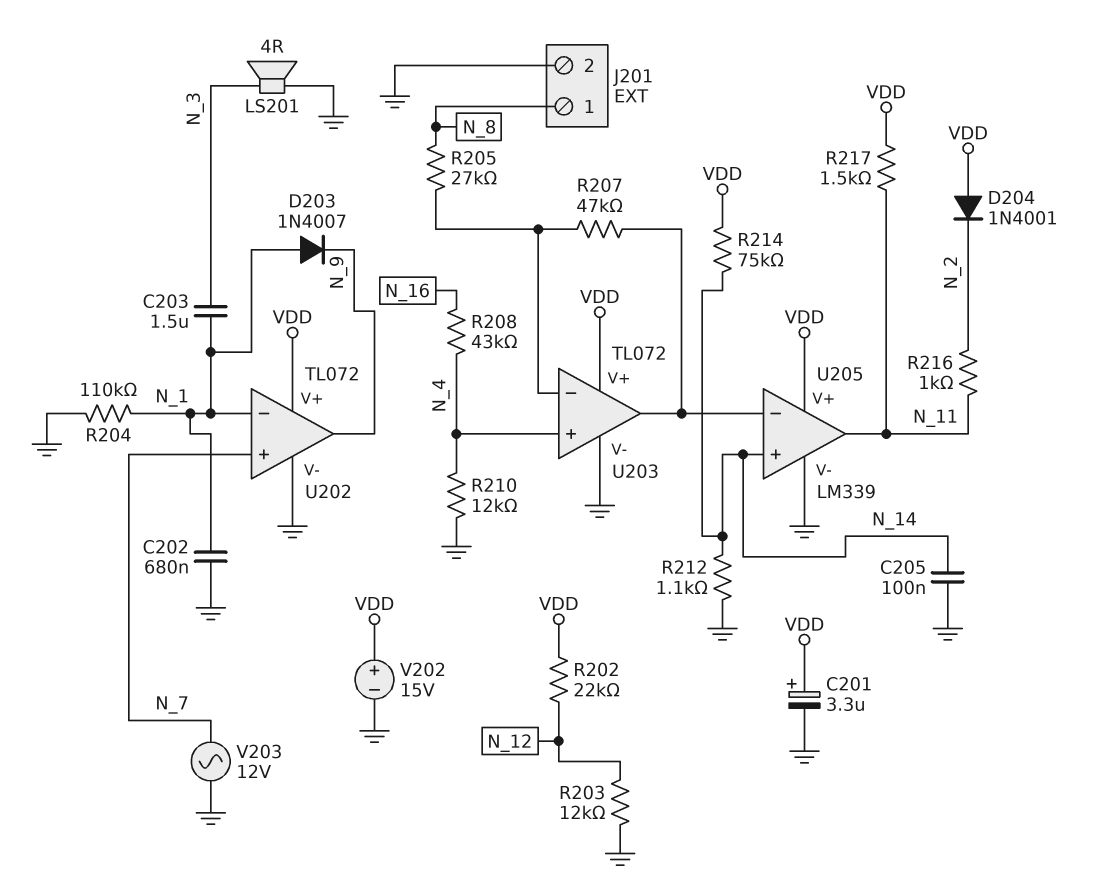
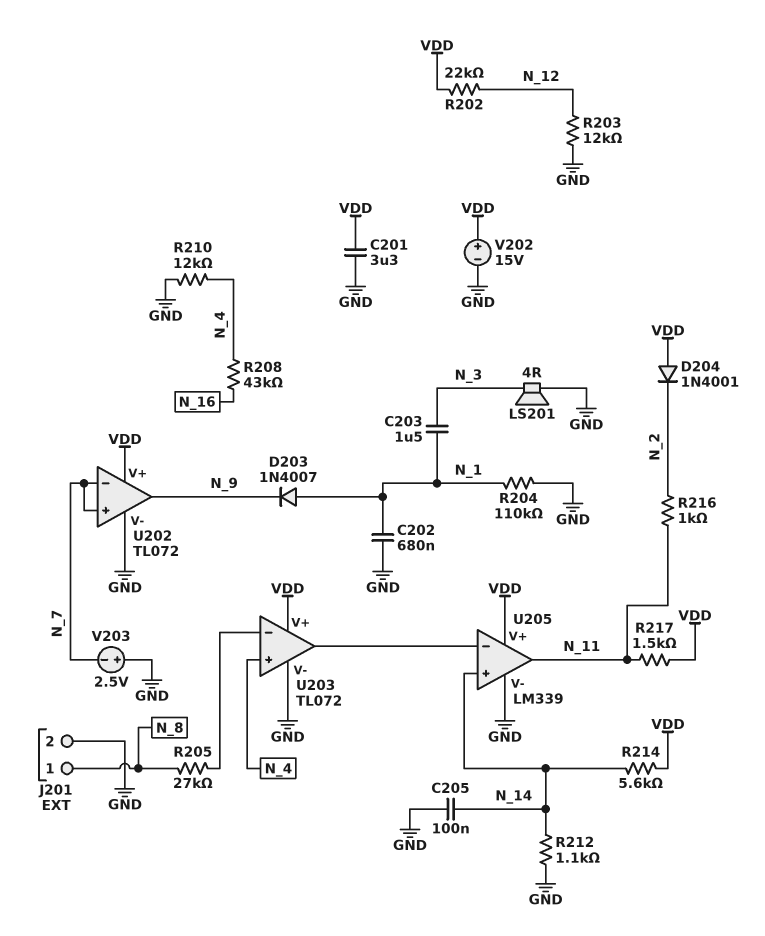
C201: 3.3uF (plus VDD, minus GND) -> 3.3uF (GND, VDD)
R207: 47k (U203/in-, U203/out) -> none
R214: 75k (N_14, VDD) -> 5.6k (N_14, VDD)
U202 pin in-: N_1 -> N_7
V203: AC 12V (GND, N_7) -> 2.5V (plus GND, minus N_7)

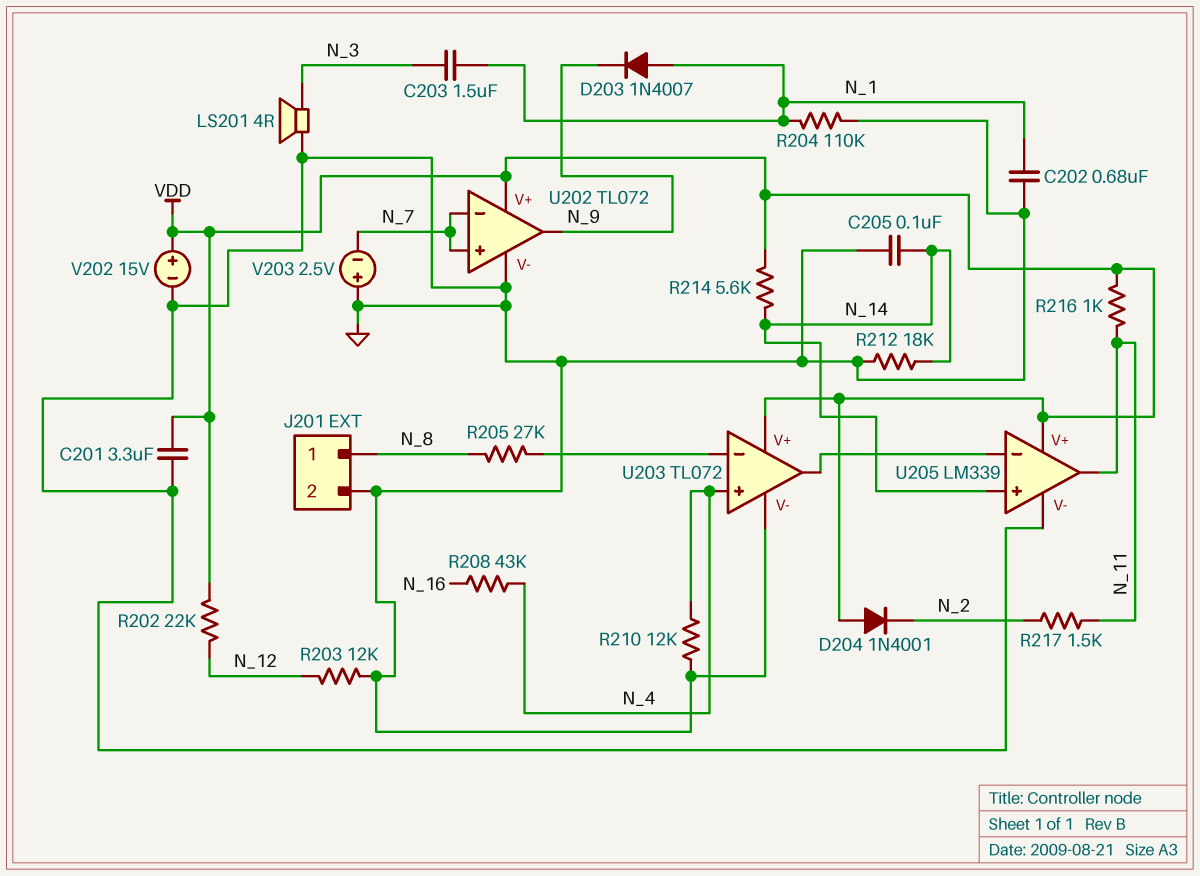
R212: 1.1k (GND, N_14) -> 18k (GND, N_14)
R216: 1k (N_2, N_11) -> 1k (N_11, VDD)
R217: 1.5k (N_11, VDD) -> 1.5k (N_2, N_11)

